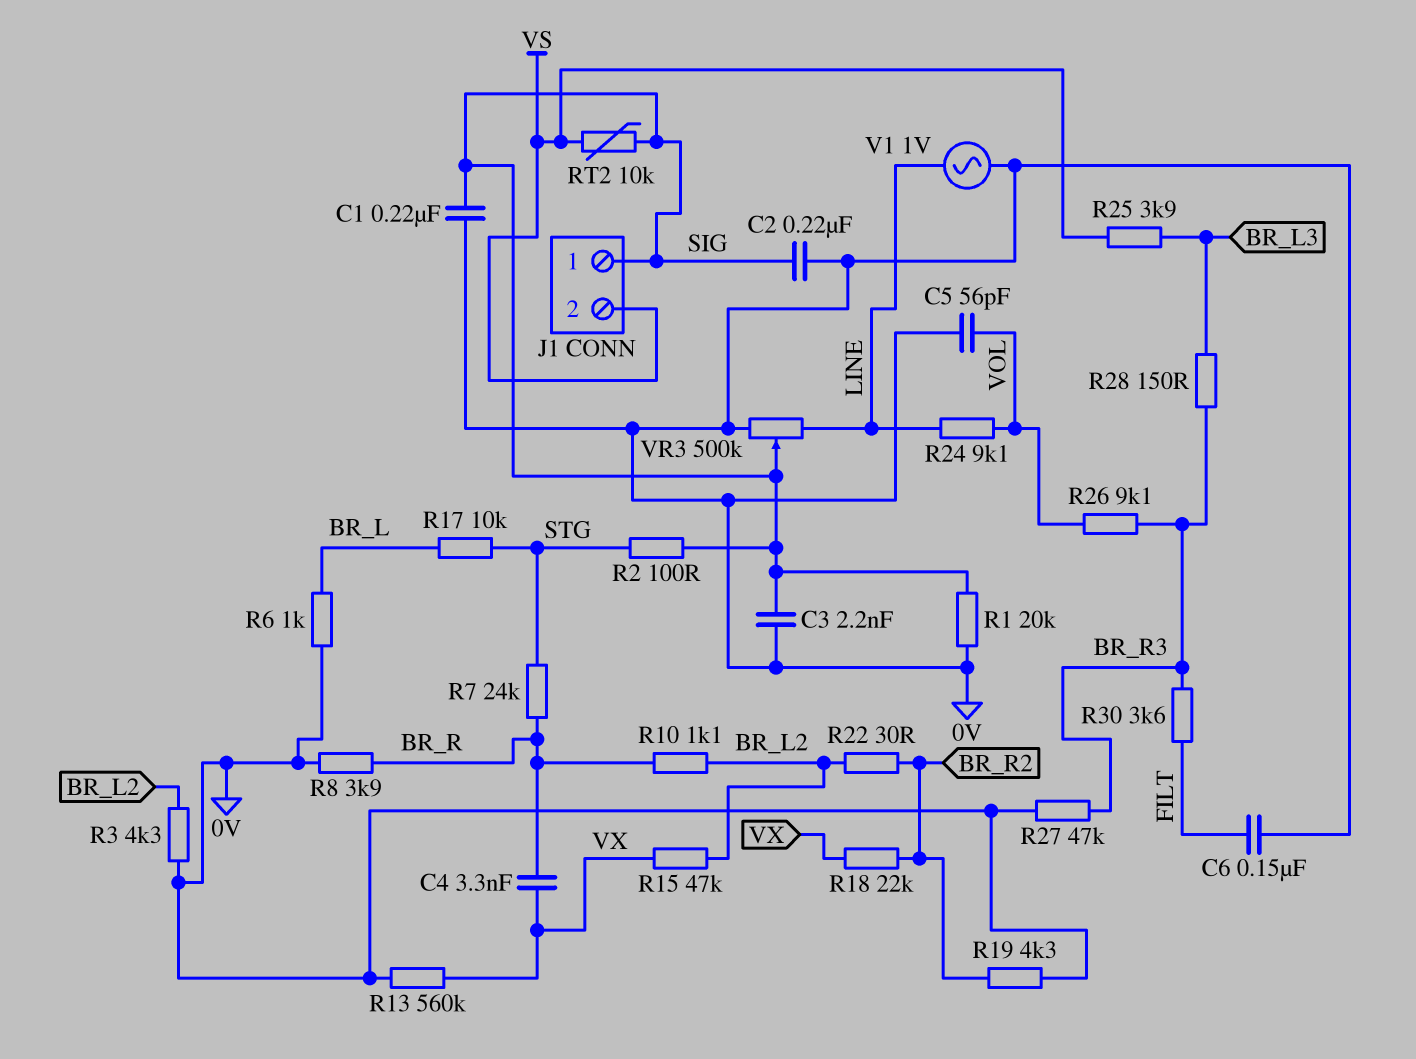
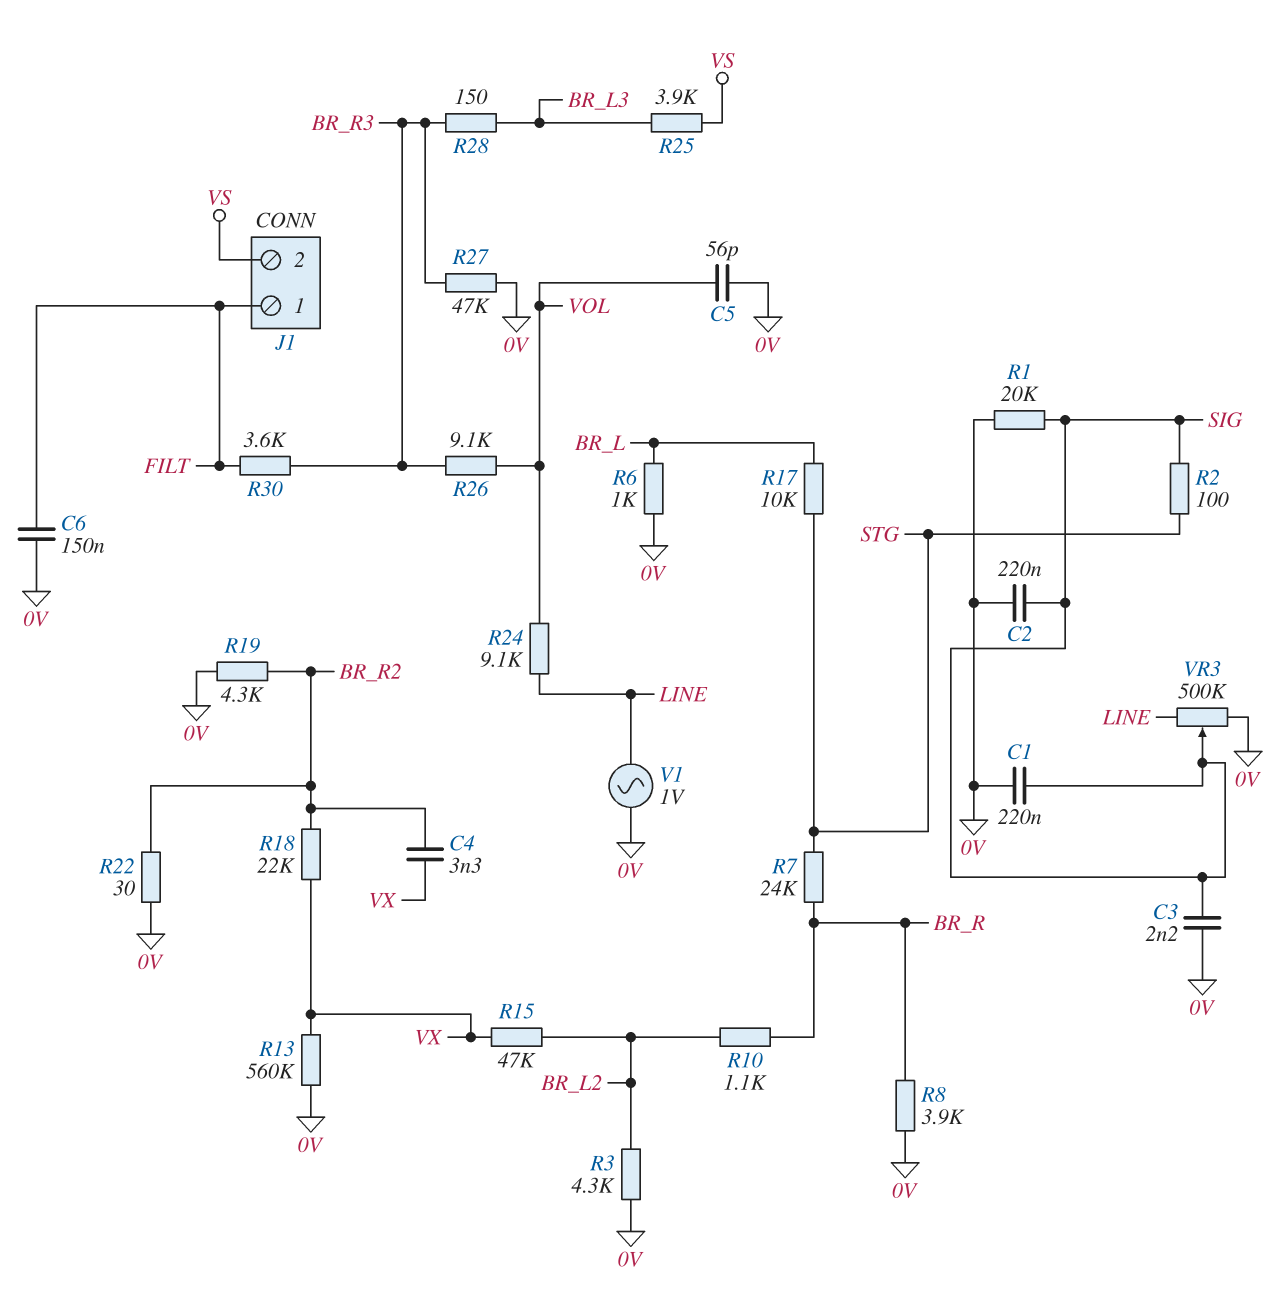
C4: 3.3nF (BR_R, VX) -> 3.3nF (BR_R2, VX)
J1 pin 1: SIG -> FILT
R22: 30 (BR_L2, BR_R2) -> 30 (0V, BR_R2)
RT2: 10k (SIG, VS) -> none

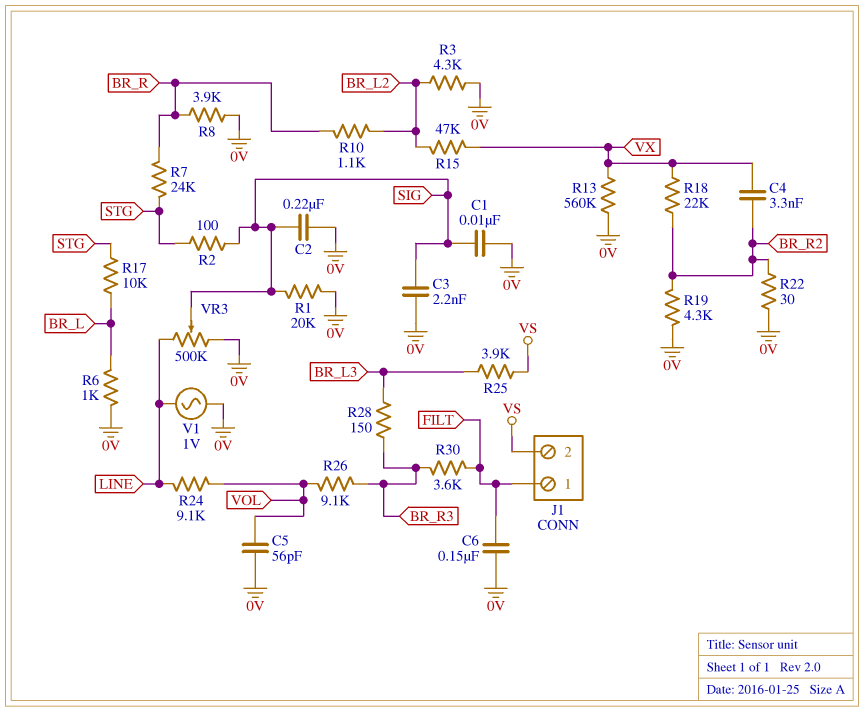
C1: 220nF (0V, SIG) -> 10nF (0V, SIG)
R27: 47k (0V, BR_R3) -> none

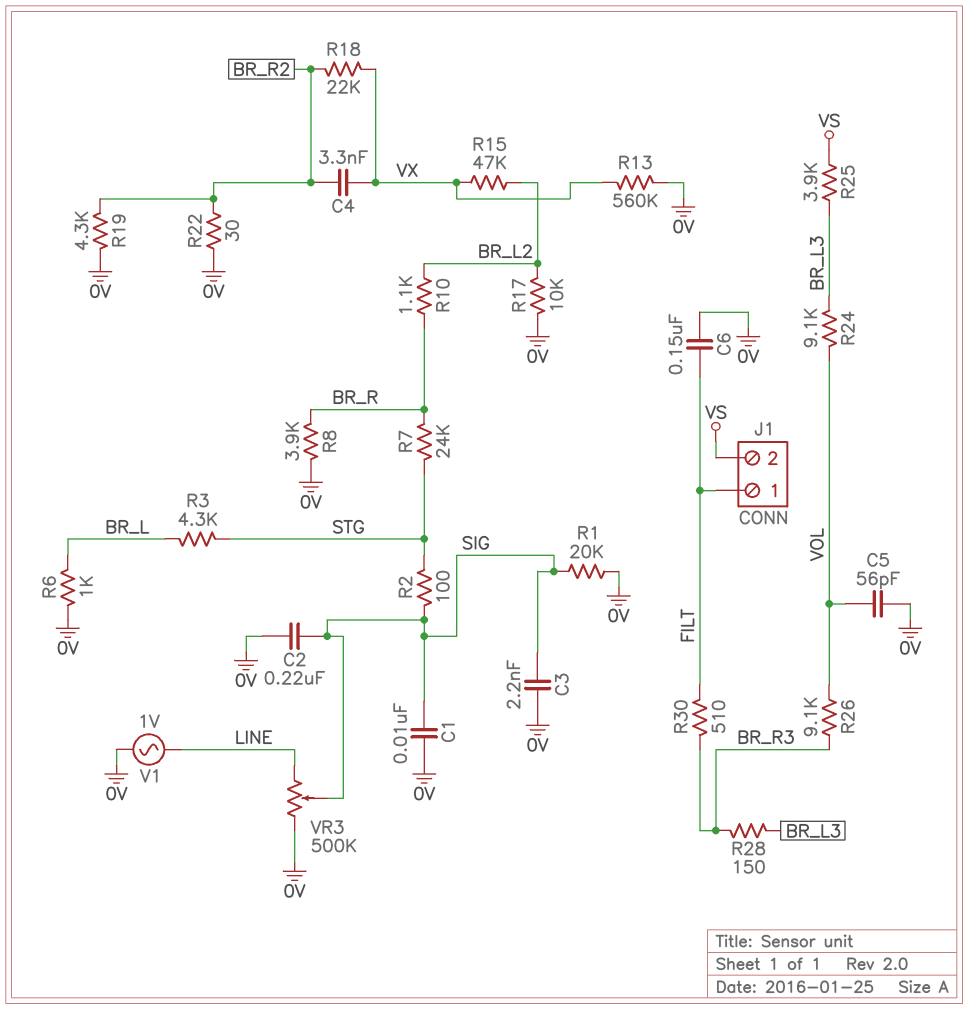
R3: 4.3k (0V, BR_L2) -> 4.3k (BR_L, STG)
R17: 10k (BR_L, STG) -> 10k (0V, BR_L2)
R24: 9.1k (LINE, VOL) -> 9.1k (BR_L3, VOL)
R30: 3.6k (BR_R3, FILT) -> 510 (BR_R3, FILT)

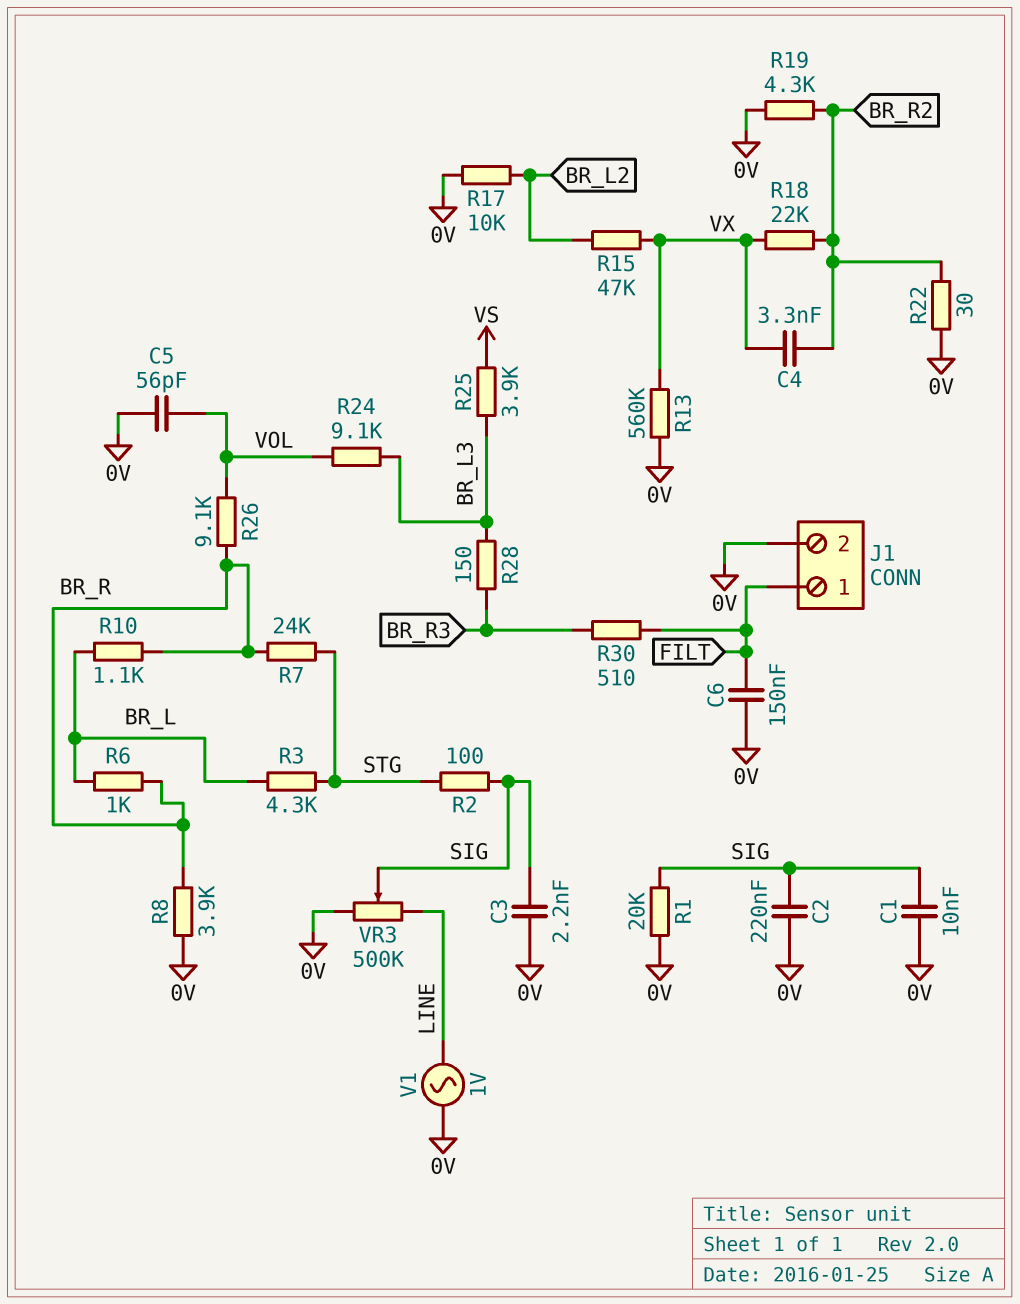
J1 pin 2: VS -> 0V
R6: 1k (0V, BR_L) -> 1k (BR_L, BR_R)
R10: 1.1k (BR_L2, BR_R) -> 1.1k (BR_L, BR_R)
R26: 9.1k (BR_R3, VOL) -> 9.1k (BR_R, VOL)

